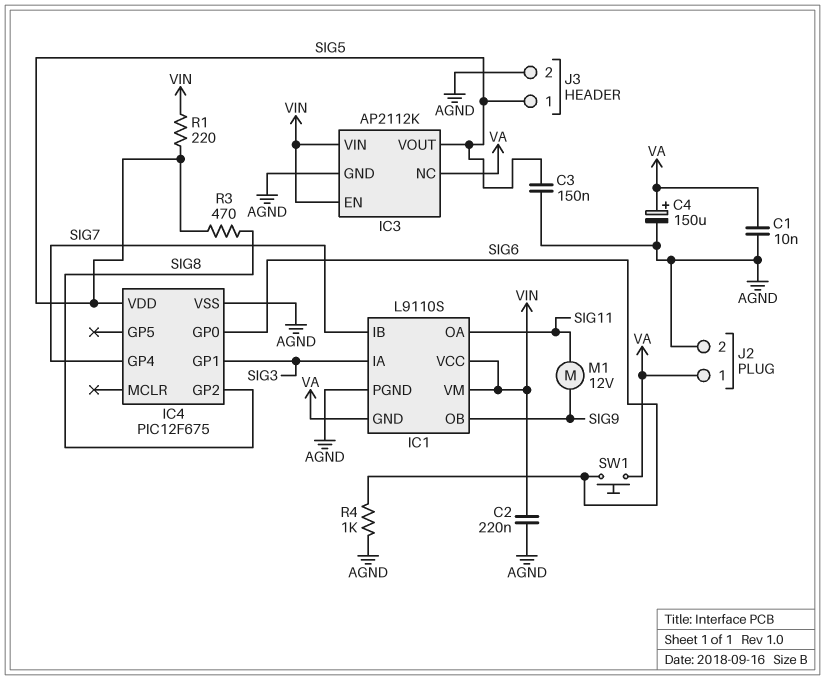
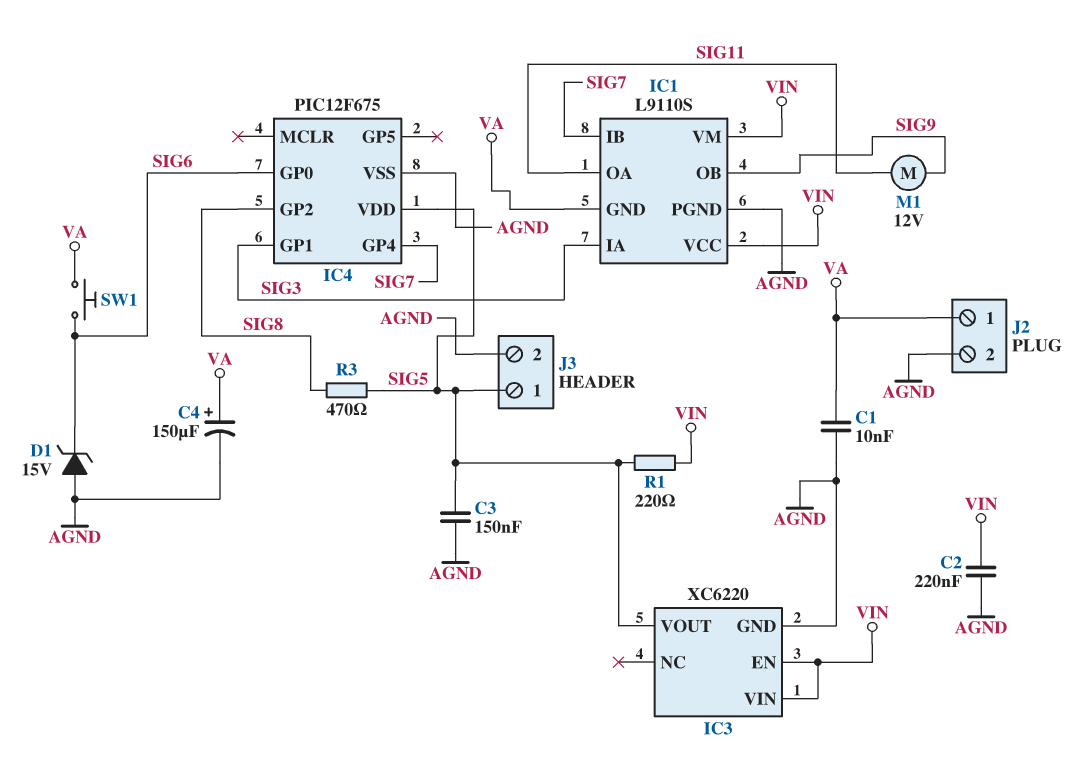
D1: none -> zener 15V (A AGND, K SIG6)
IC3: AP2112K -> XC6220
IC3 pin NC: VA -> none
R4: 1k (AGND, SIG6) -> none

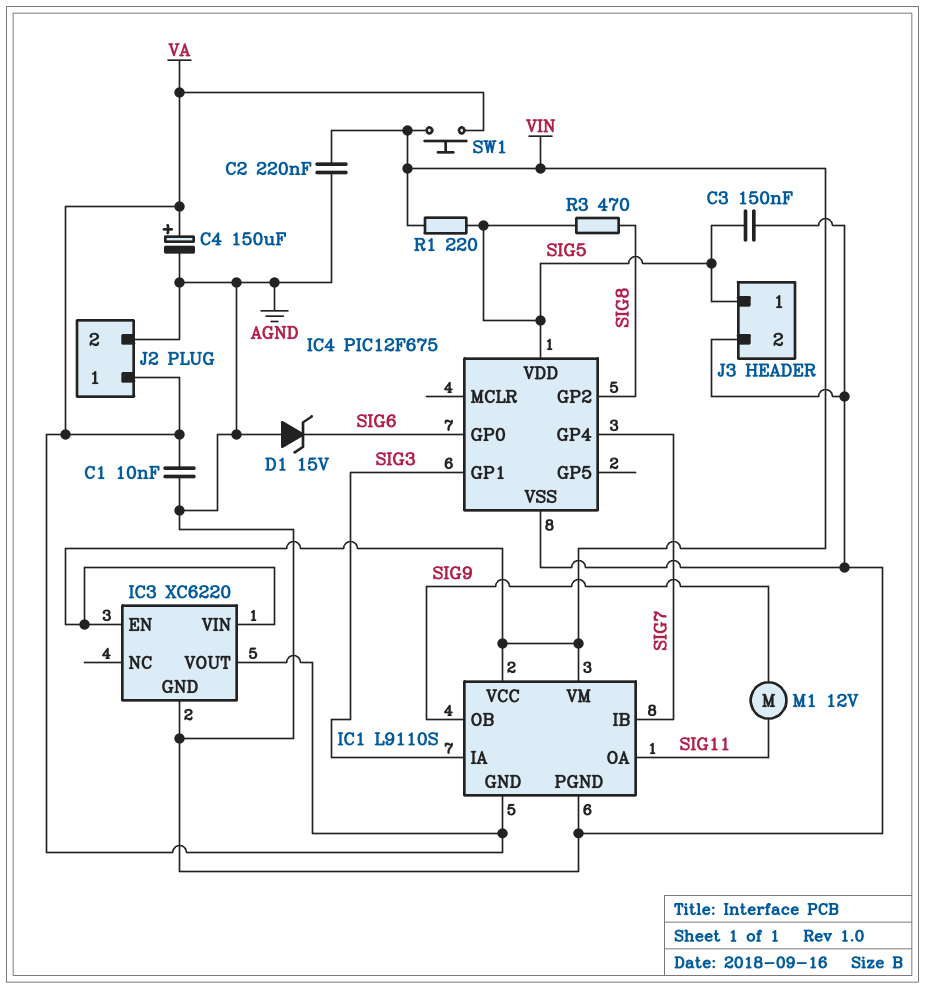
IC3 pin VOUT: SIG5 -> VA
SW1: button (SIG6, VA) -> button (VA, VIN)

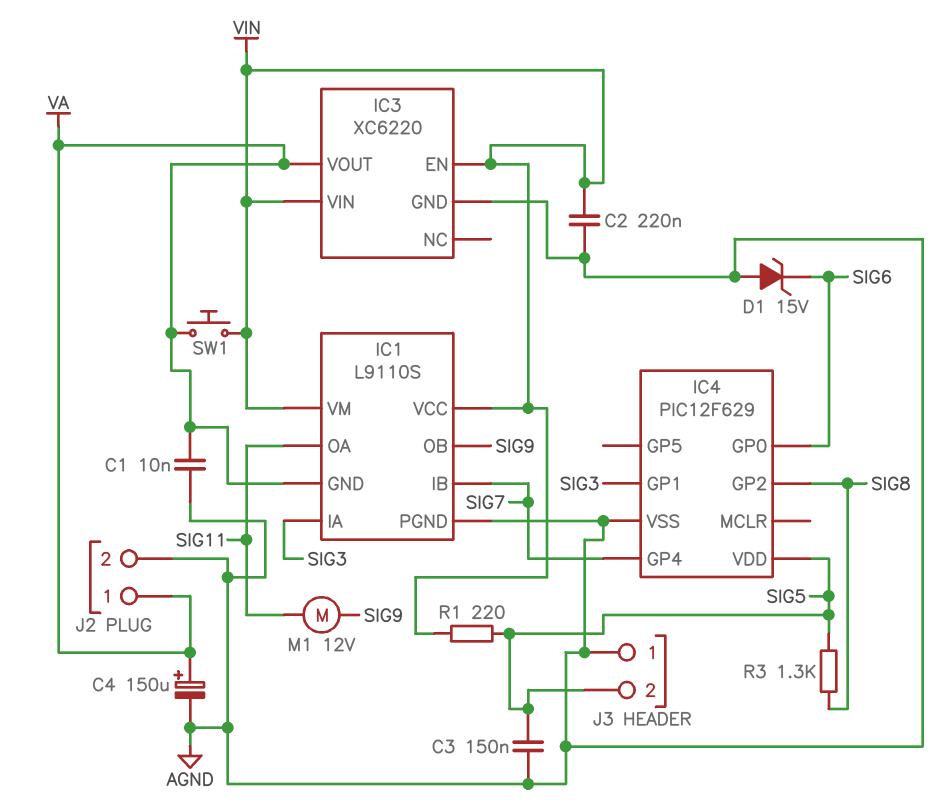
IC4: PIC12F675 -> PIC12F629
J3 pin 1: SIG5 -> AGND
J3 pin 2: AGND -> SIG5
R3: 470 (SIG5, SIG8) -> 1.3k (SIG5, SIG8)

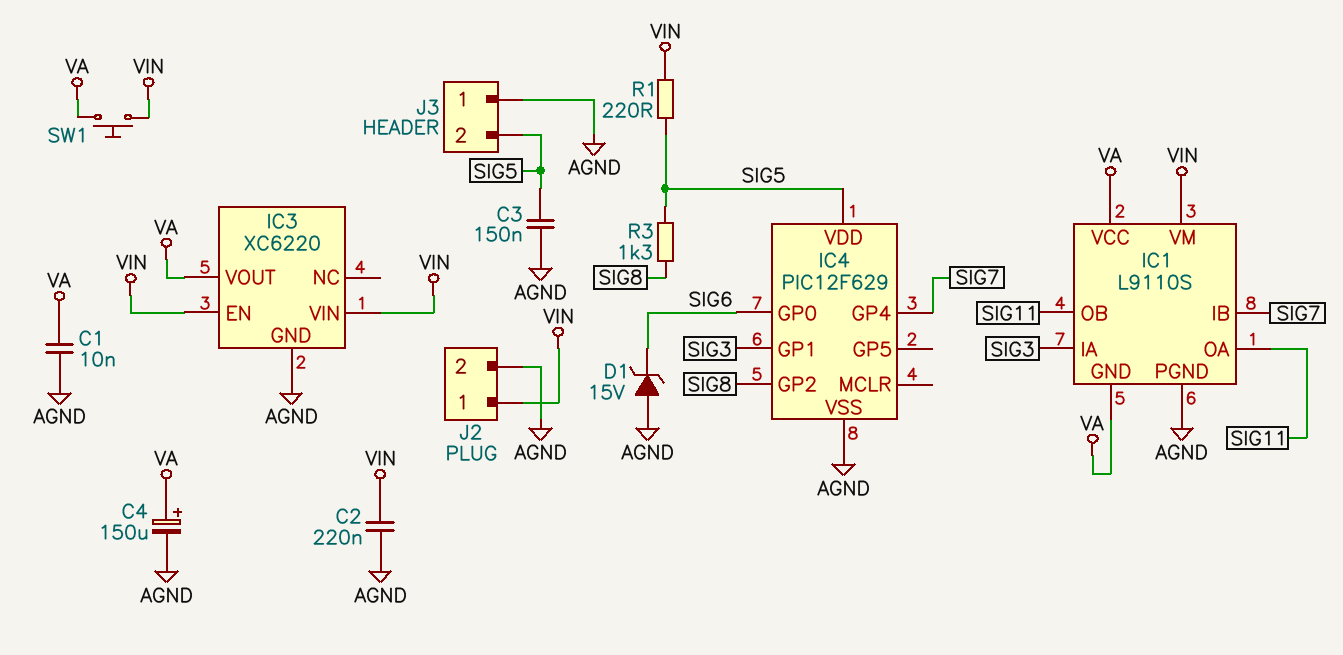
IC1 pin OB: SIG9 -> SIG11
IC1 pin VCC: VIN -> VA
J2 pin 1: VA -> VIN
M1: motor 12V (SIG9, SIG11) -> none

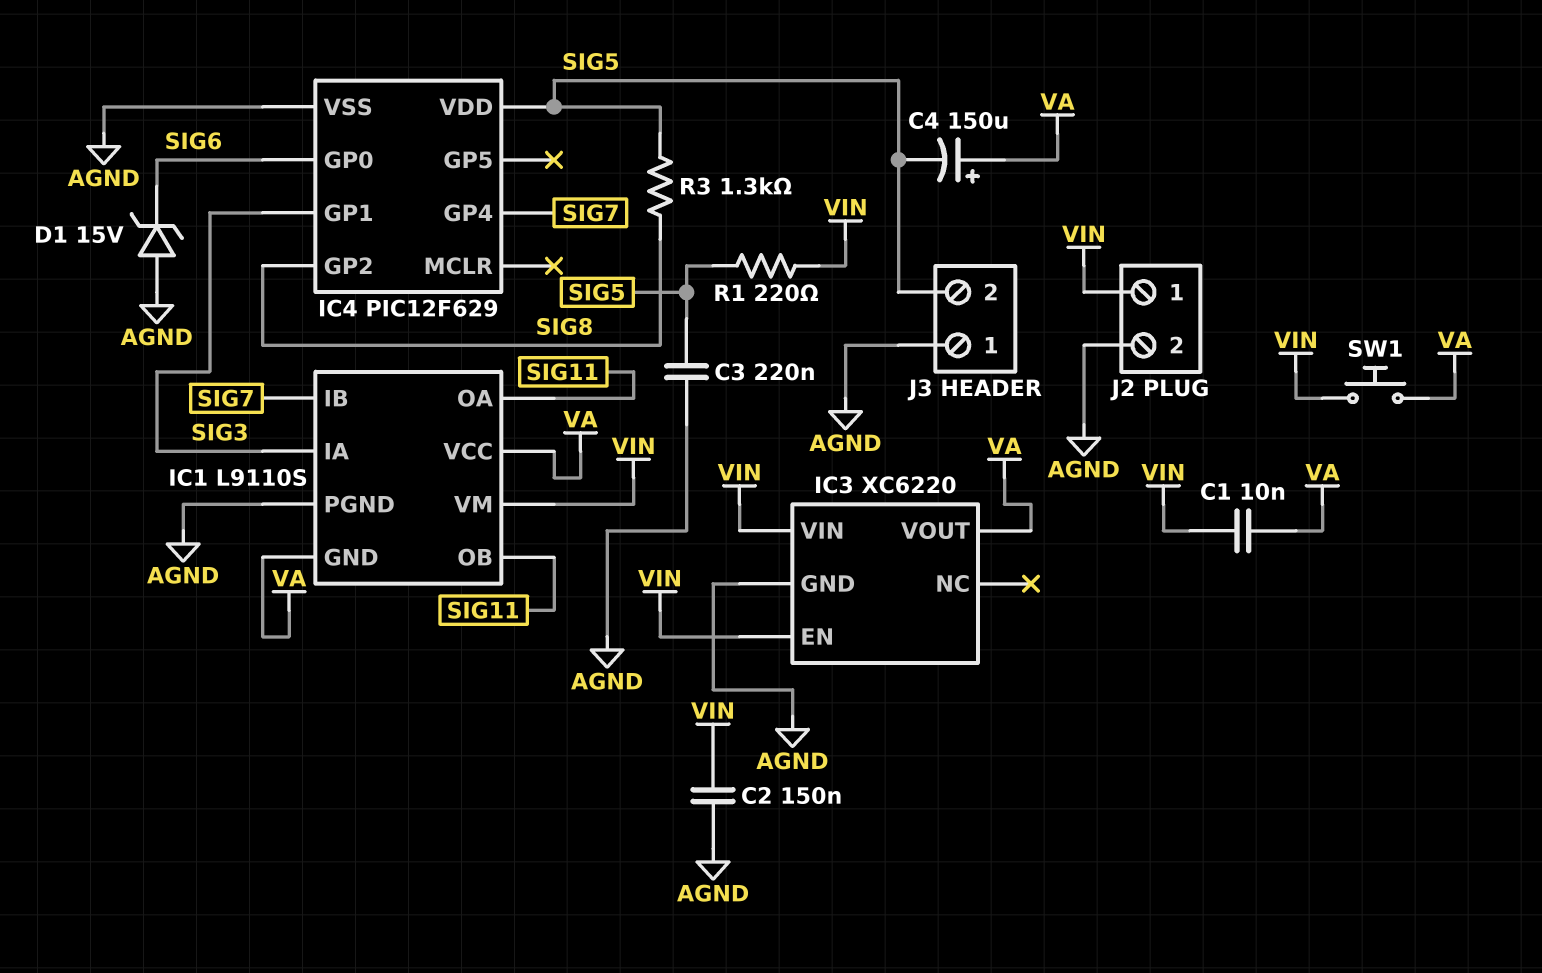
C1: 10nF (AGND, VA) -> 10nF (VA, VIN)
C2: 220nF (AGND, VIN) -> 150nF (AGND, VIN)
C3: 150nF (AGND, SIG5) -> 220nF (AGND, SIG5)
C4: 150uF (plus VA, minus AGND) -> 150uF (plus VA, minus SIG5)

